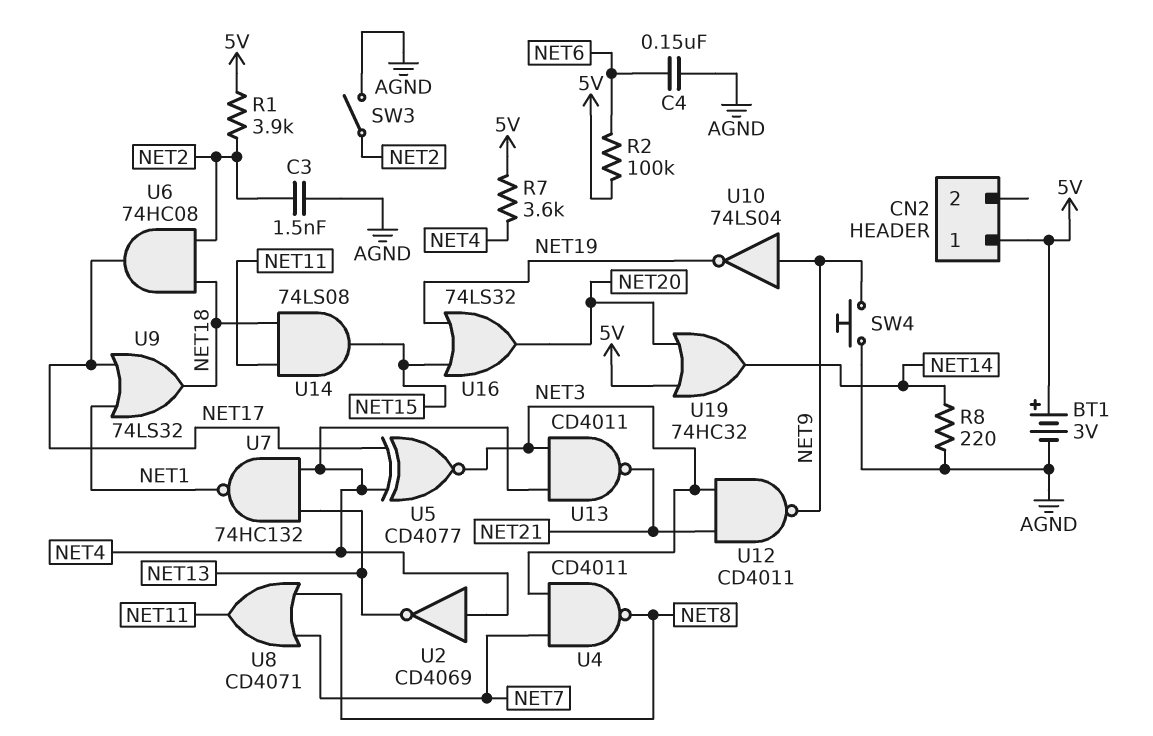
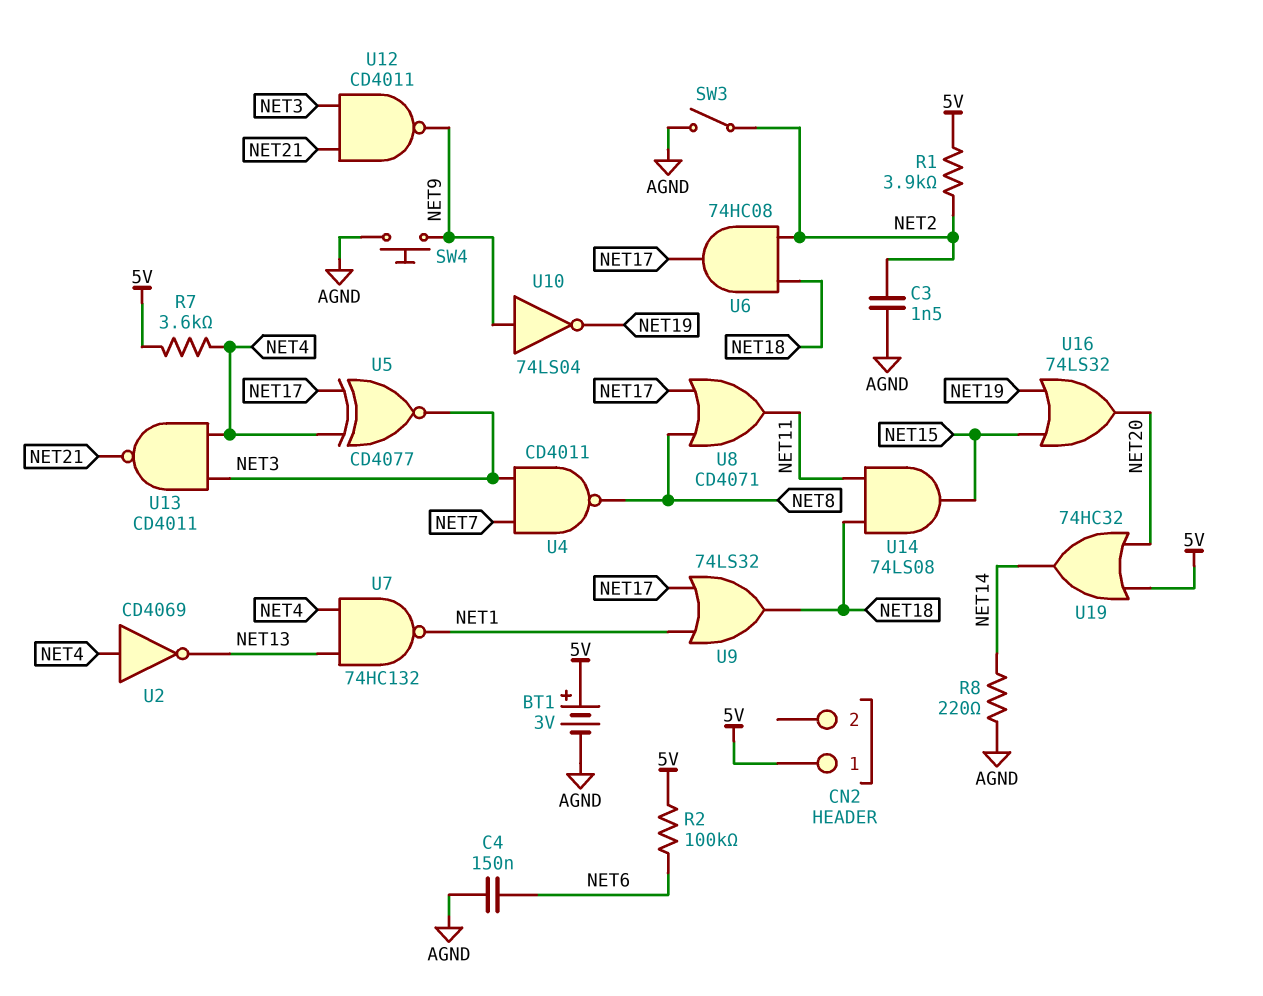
U8: OR CD4071 (in NET7, in NET8, out NET11) -> OR CD4071 (in NET8, in NET17, out NET11)

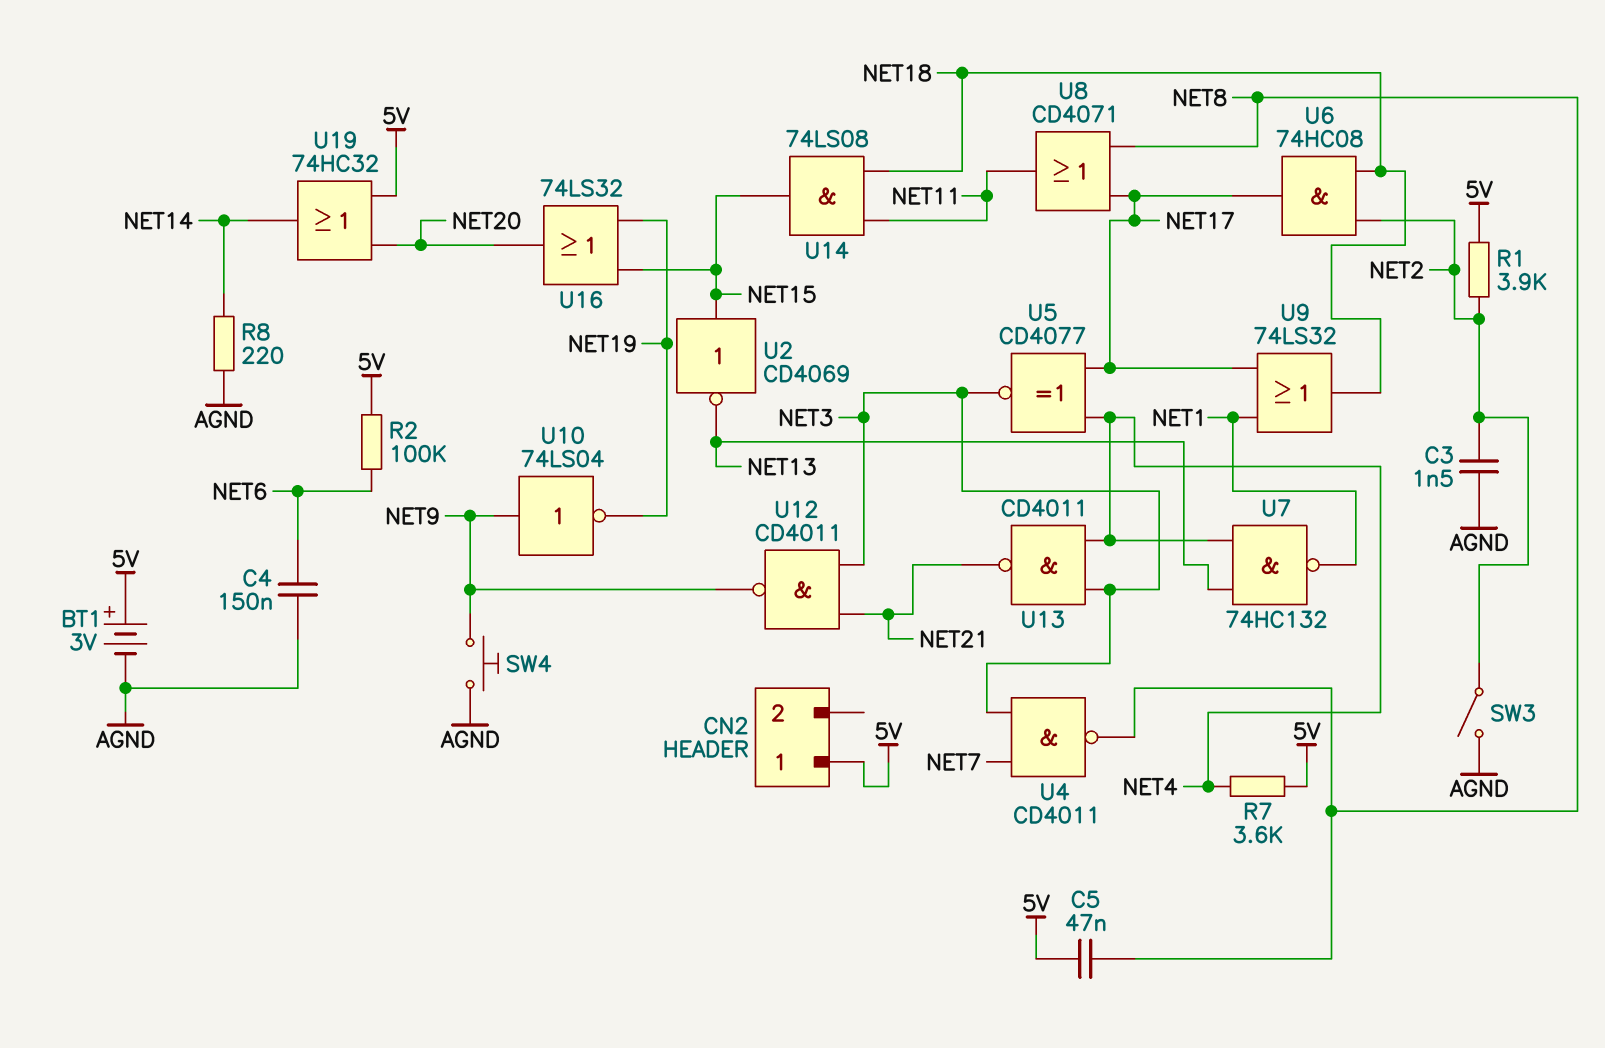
C5: none -> 47nF (5V, NET8)
U2: NOT CD4069 (in NET4, out NET13) -> NOT CD4069 (in NET15, out NET13)

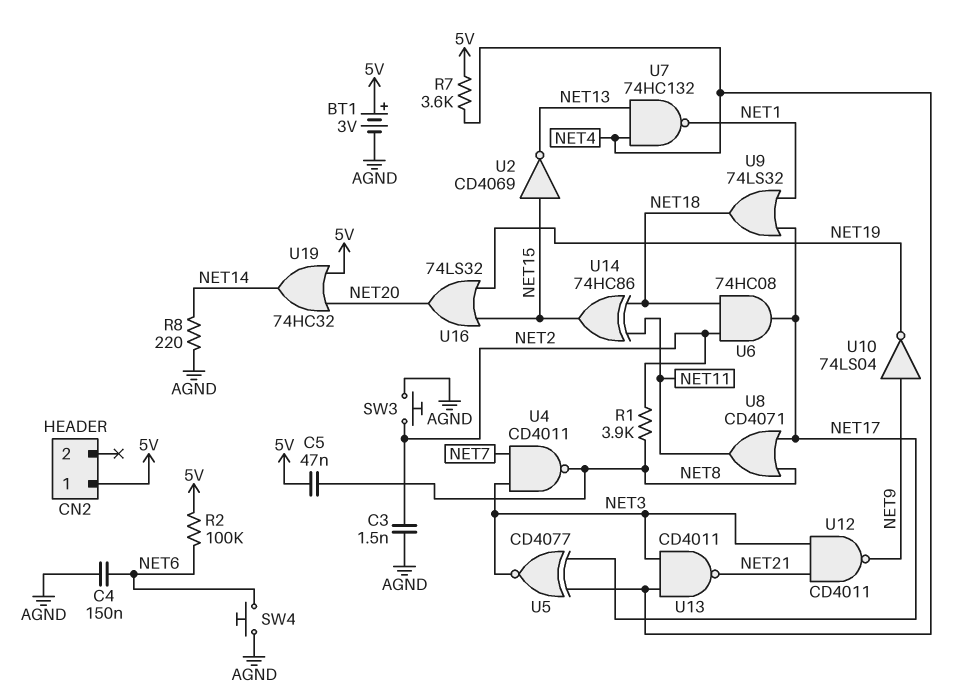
R1: 3.9k (5V, NET2) -> 3.9k (NET2, NET8)
SW3: switch (AGND, NET2) -> button (AGND, NET2)
SW4: button (AGND, NET9) -> button (AGND, NET6)
U14: AND 74LS08 (in NET11, in NET18, out NET15) -> XOR 74HC86 (in NET11, in NET18, out NET15)

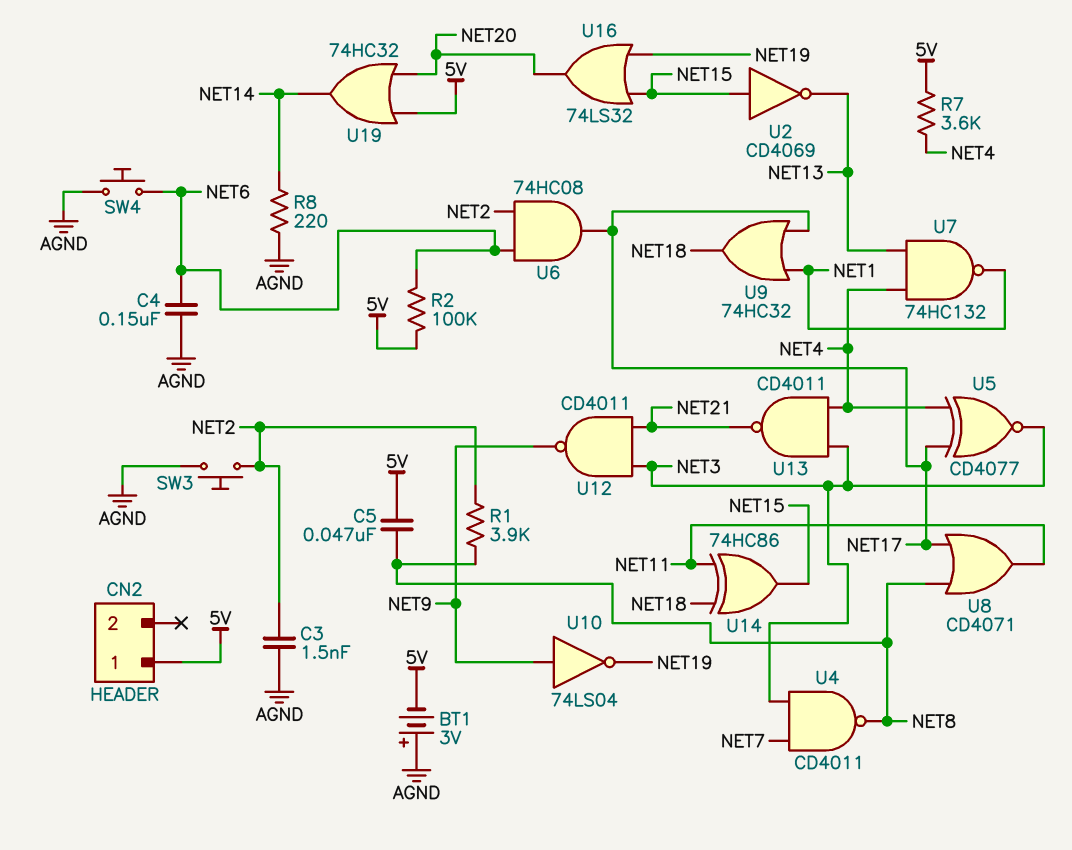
BT1: 3V (plus 5V, minus AGND) -> 3V (plus AGND, minus 5V)
U6: AND 74HC08 (in NET2, in NET18, out NET17) -> AND 74HC08 (in NET2, in NET6, out NET17)
U9: OR 74LS32 (in NET1, in NET17, out NET18) -> OR 74HC32 (in NET1, in NET17, out NET18)

